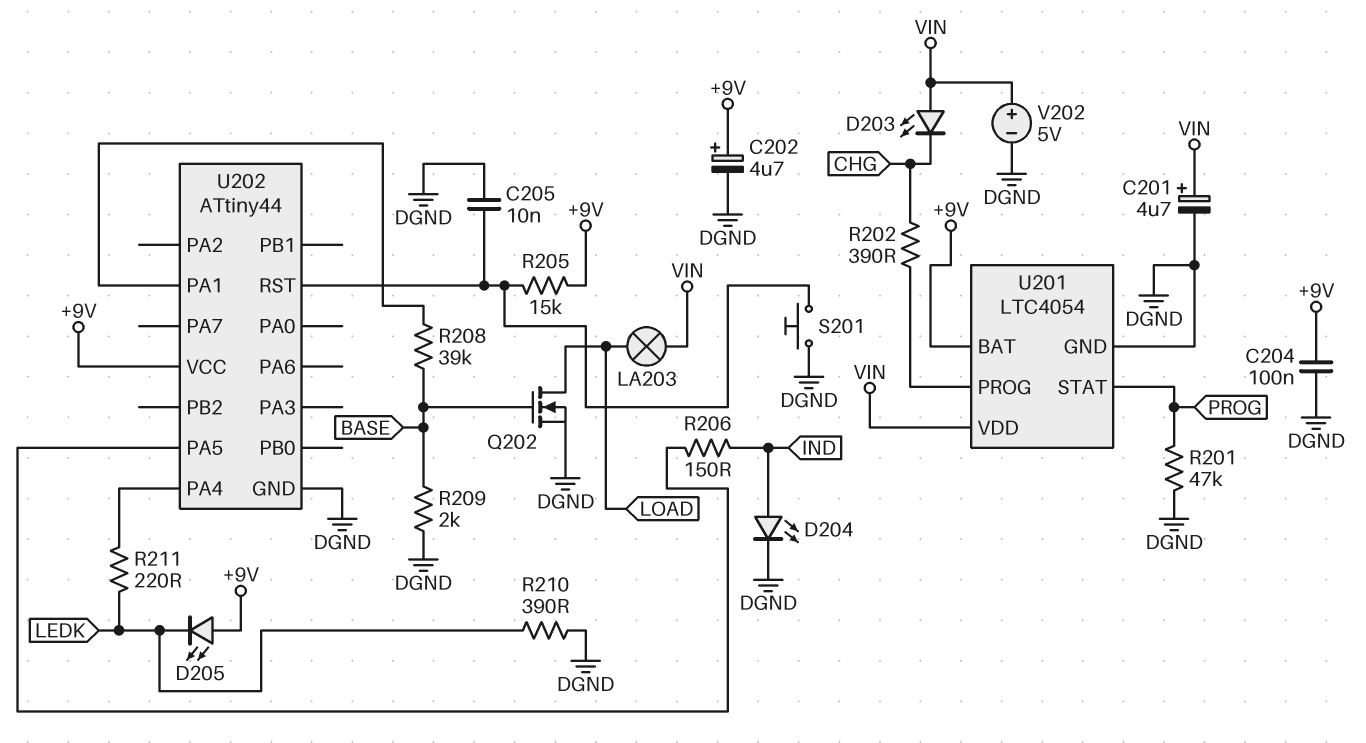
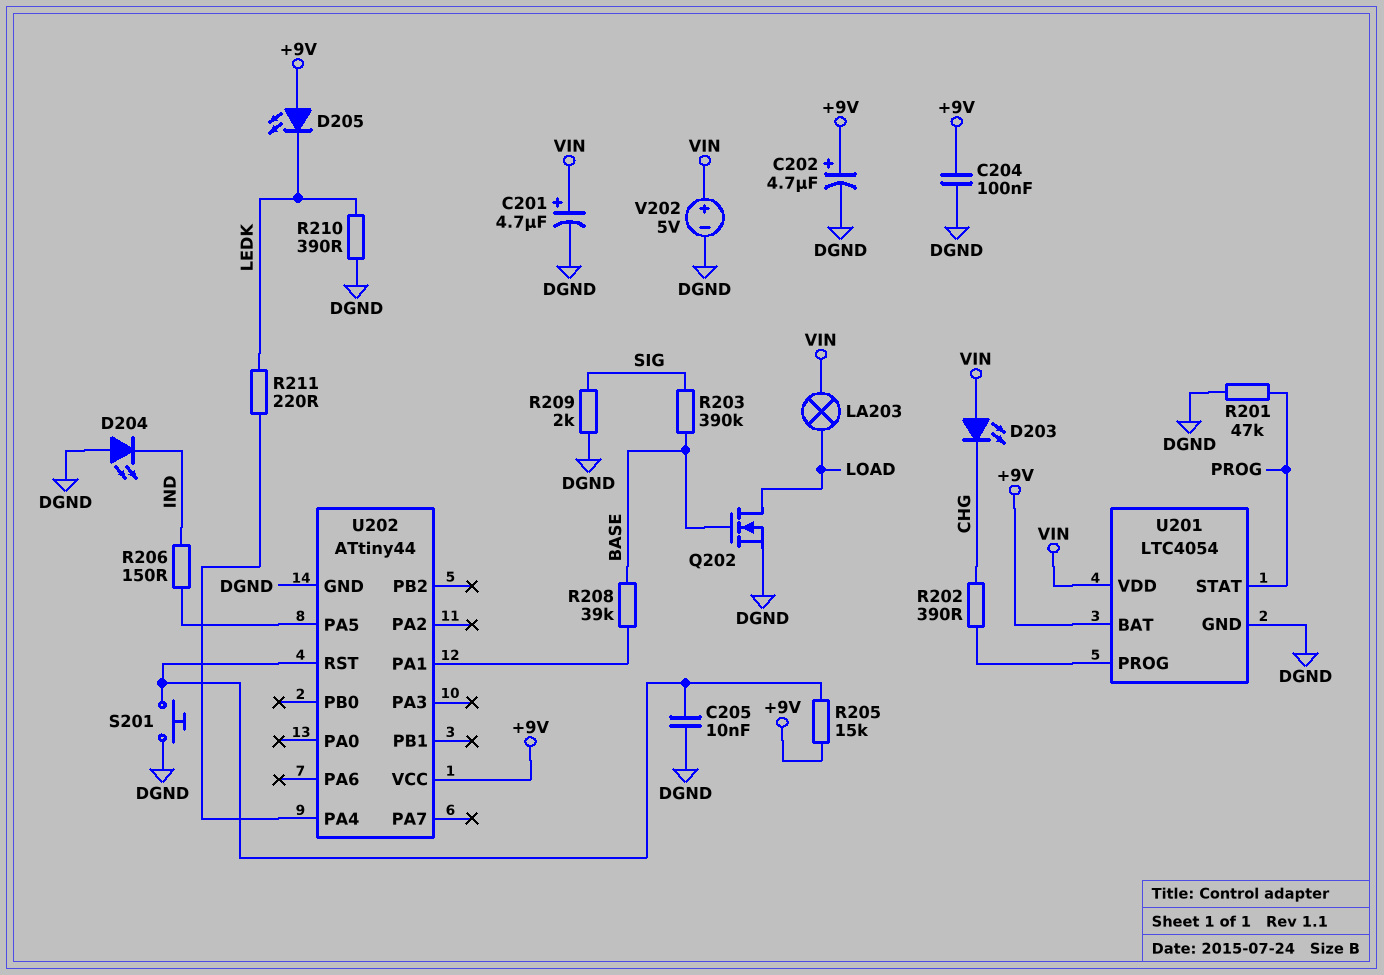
D204: LED (A IND, K DGND) -> LED (A DGND, K IND)
R203: none -> 390k (BASE, SIG)
R209: 2k (BASE, DGND) -> 2k (DGND, SIG)

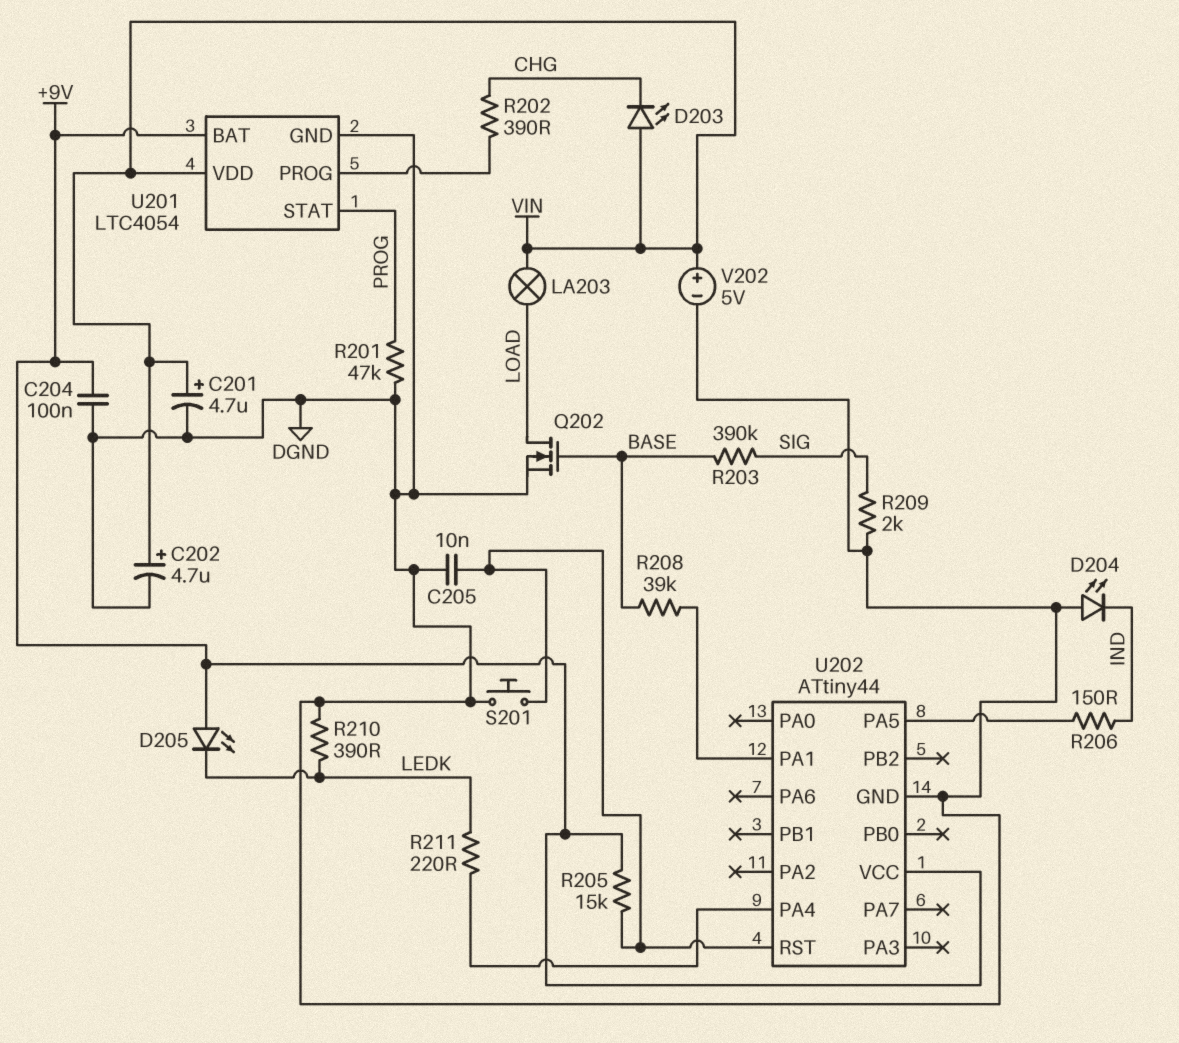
C202: 4.7uF (plus +9V, minus DGND) -> 4.7uF (plus VIN, minus DGND)

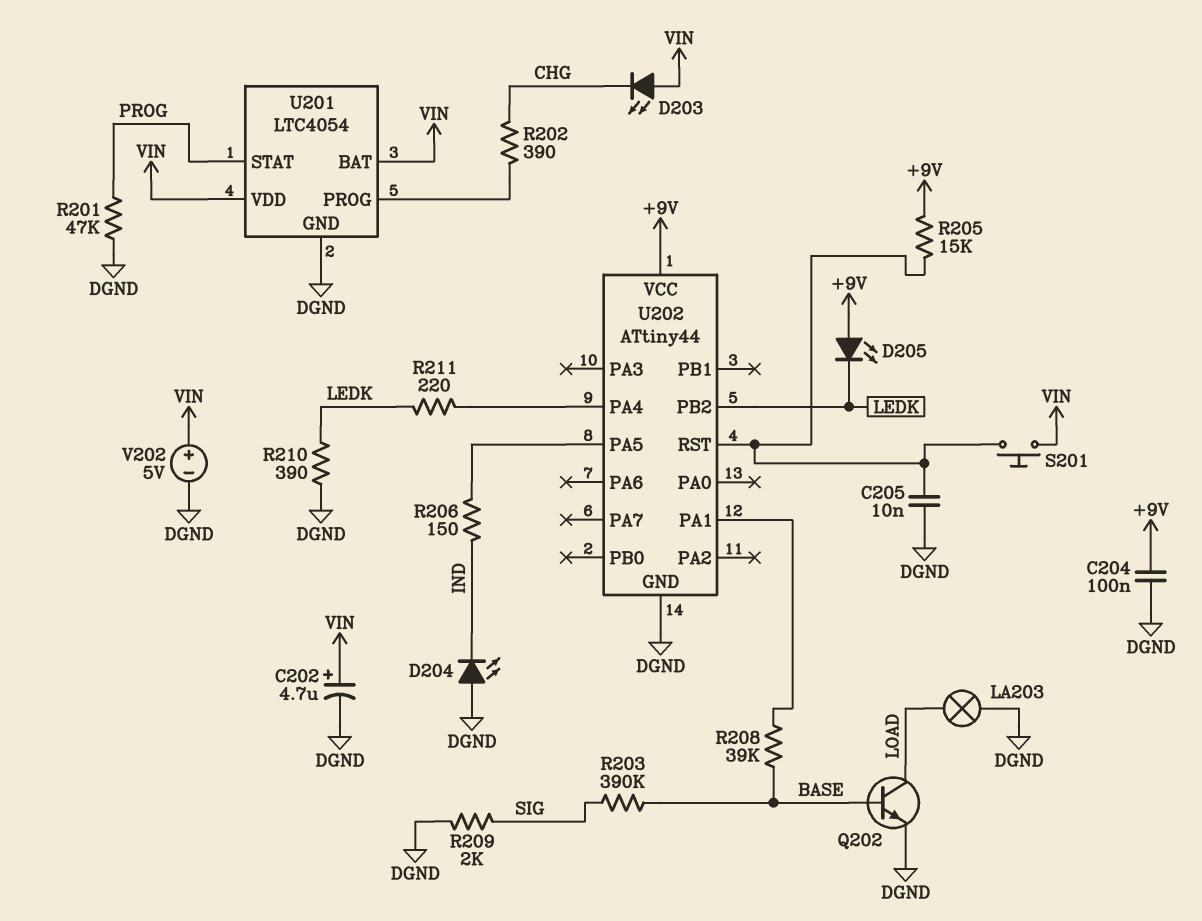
C201: 4.7uF (plus VIN, minus DGND) -> none
LA203: lamp (LOAD, VIN) -> lamp (DGND, LOAD)
Q202: NMOS (G BASE, D LOAD, S DGND) -> NPN (B BASE, C LOAD, E DGND)
S201: button (DGND, U202/RST) -> button (U202/RST, VIN)
U201 pin BAT: +9V -> VIN
U202 pin PB2: none -> LEDK

